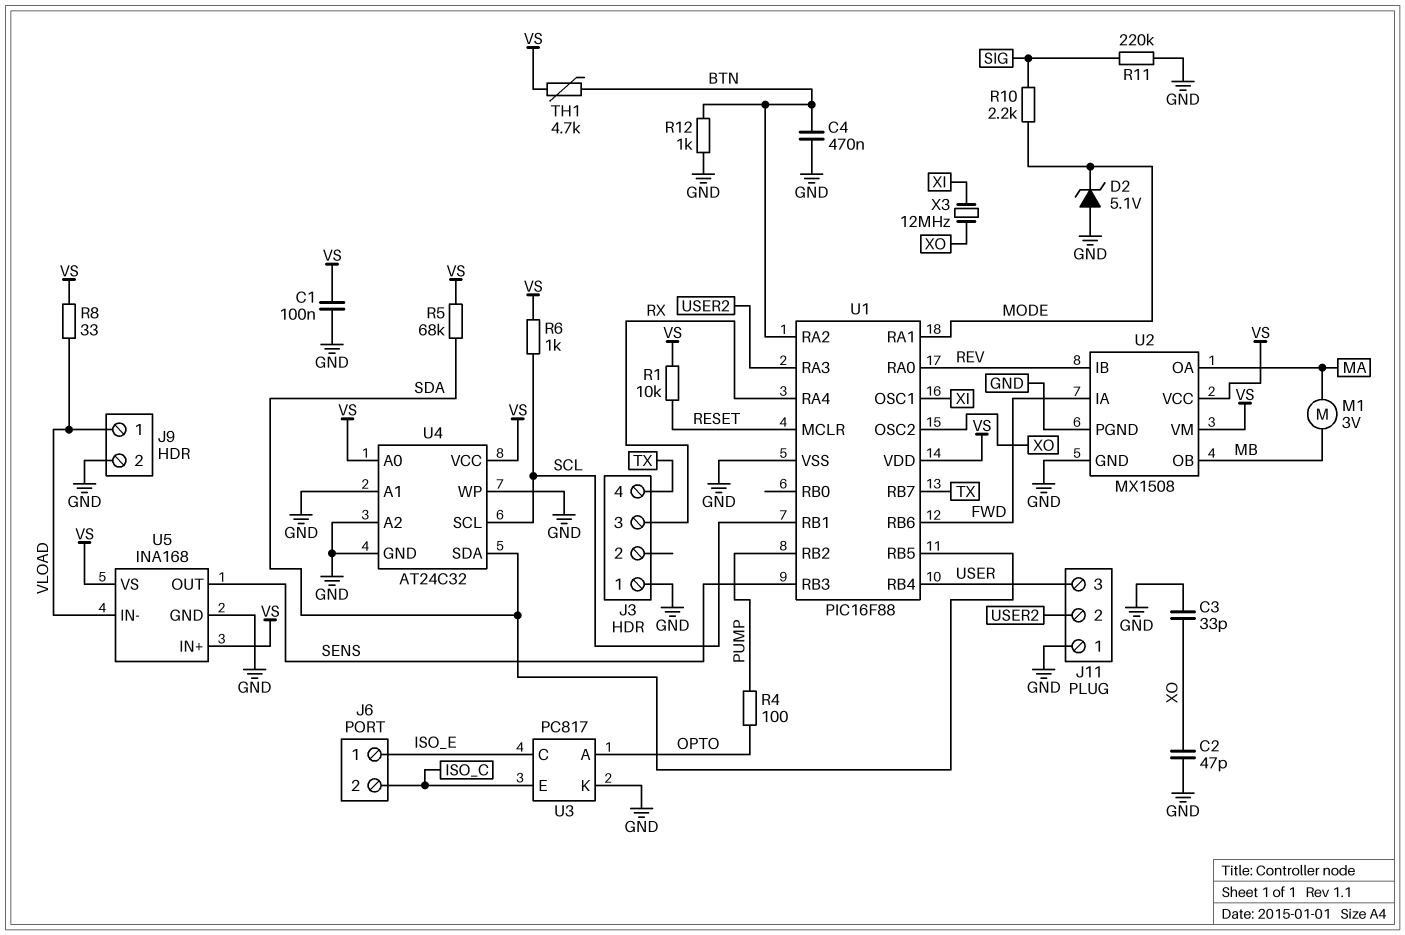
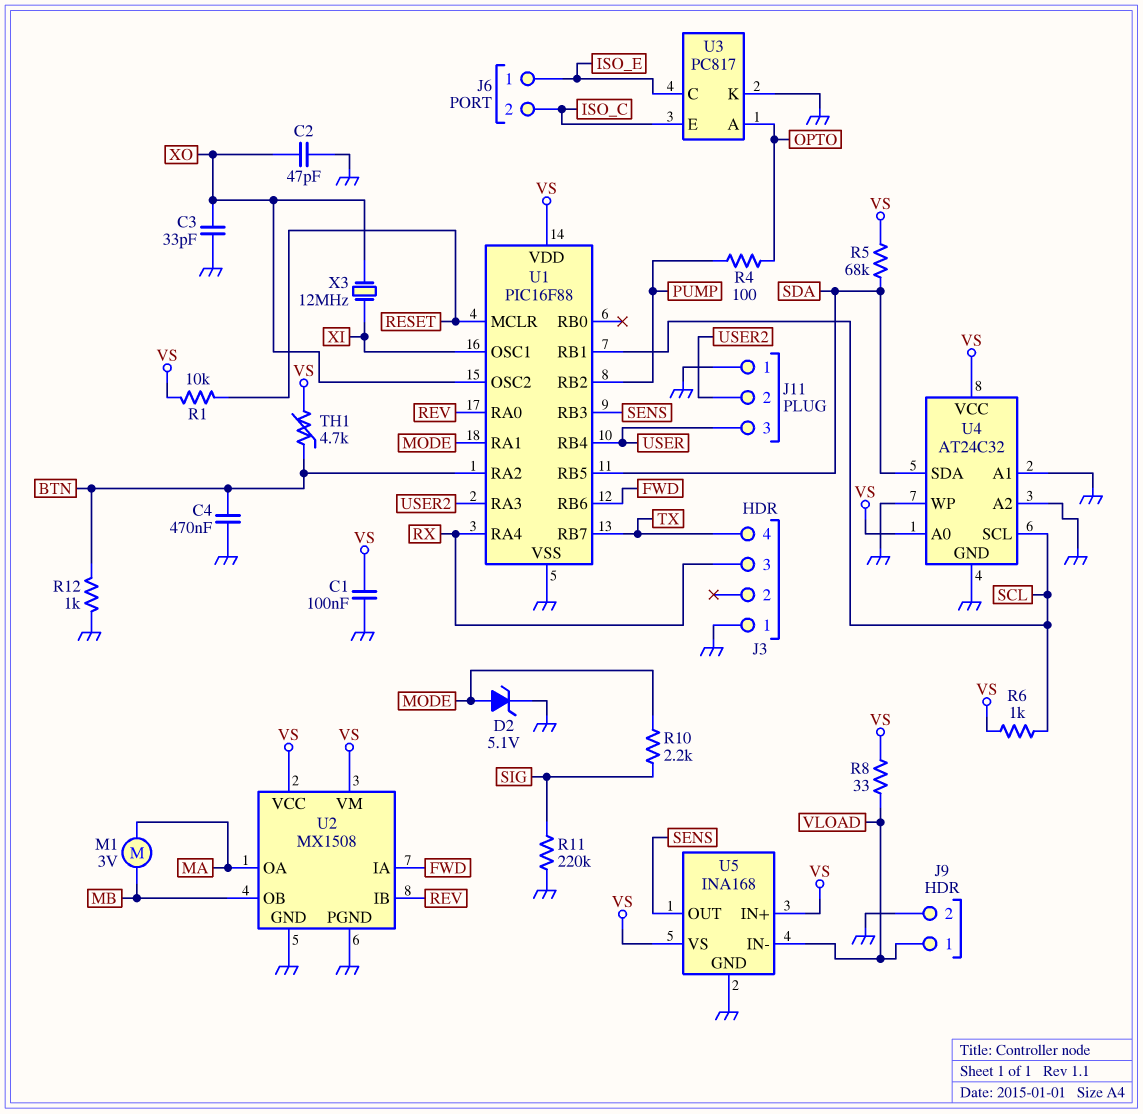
D2: zener 5.1V (A GND, K MODE) -> zener 5.1V (A MODE, K GND)

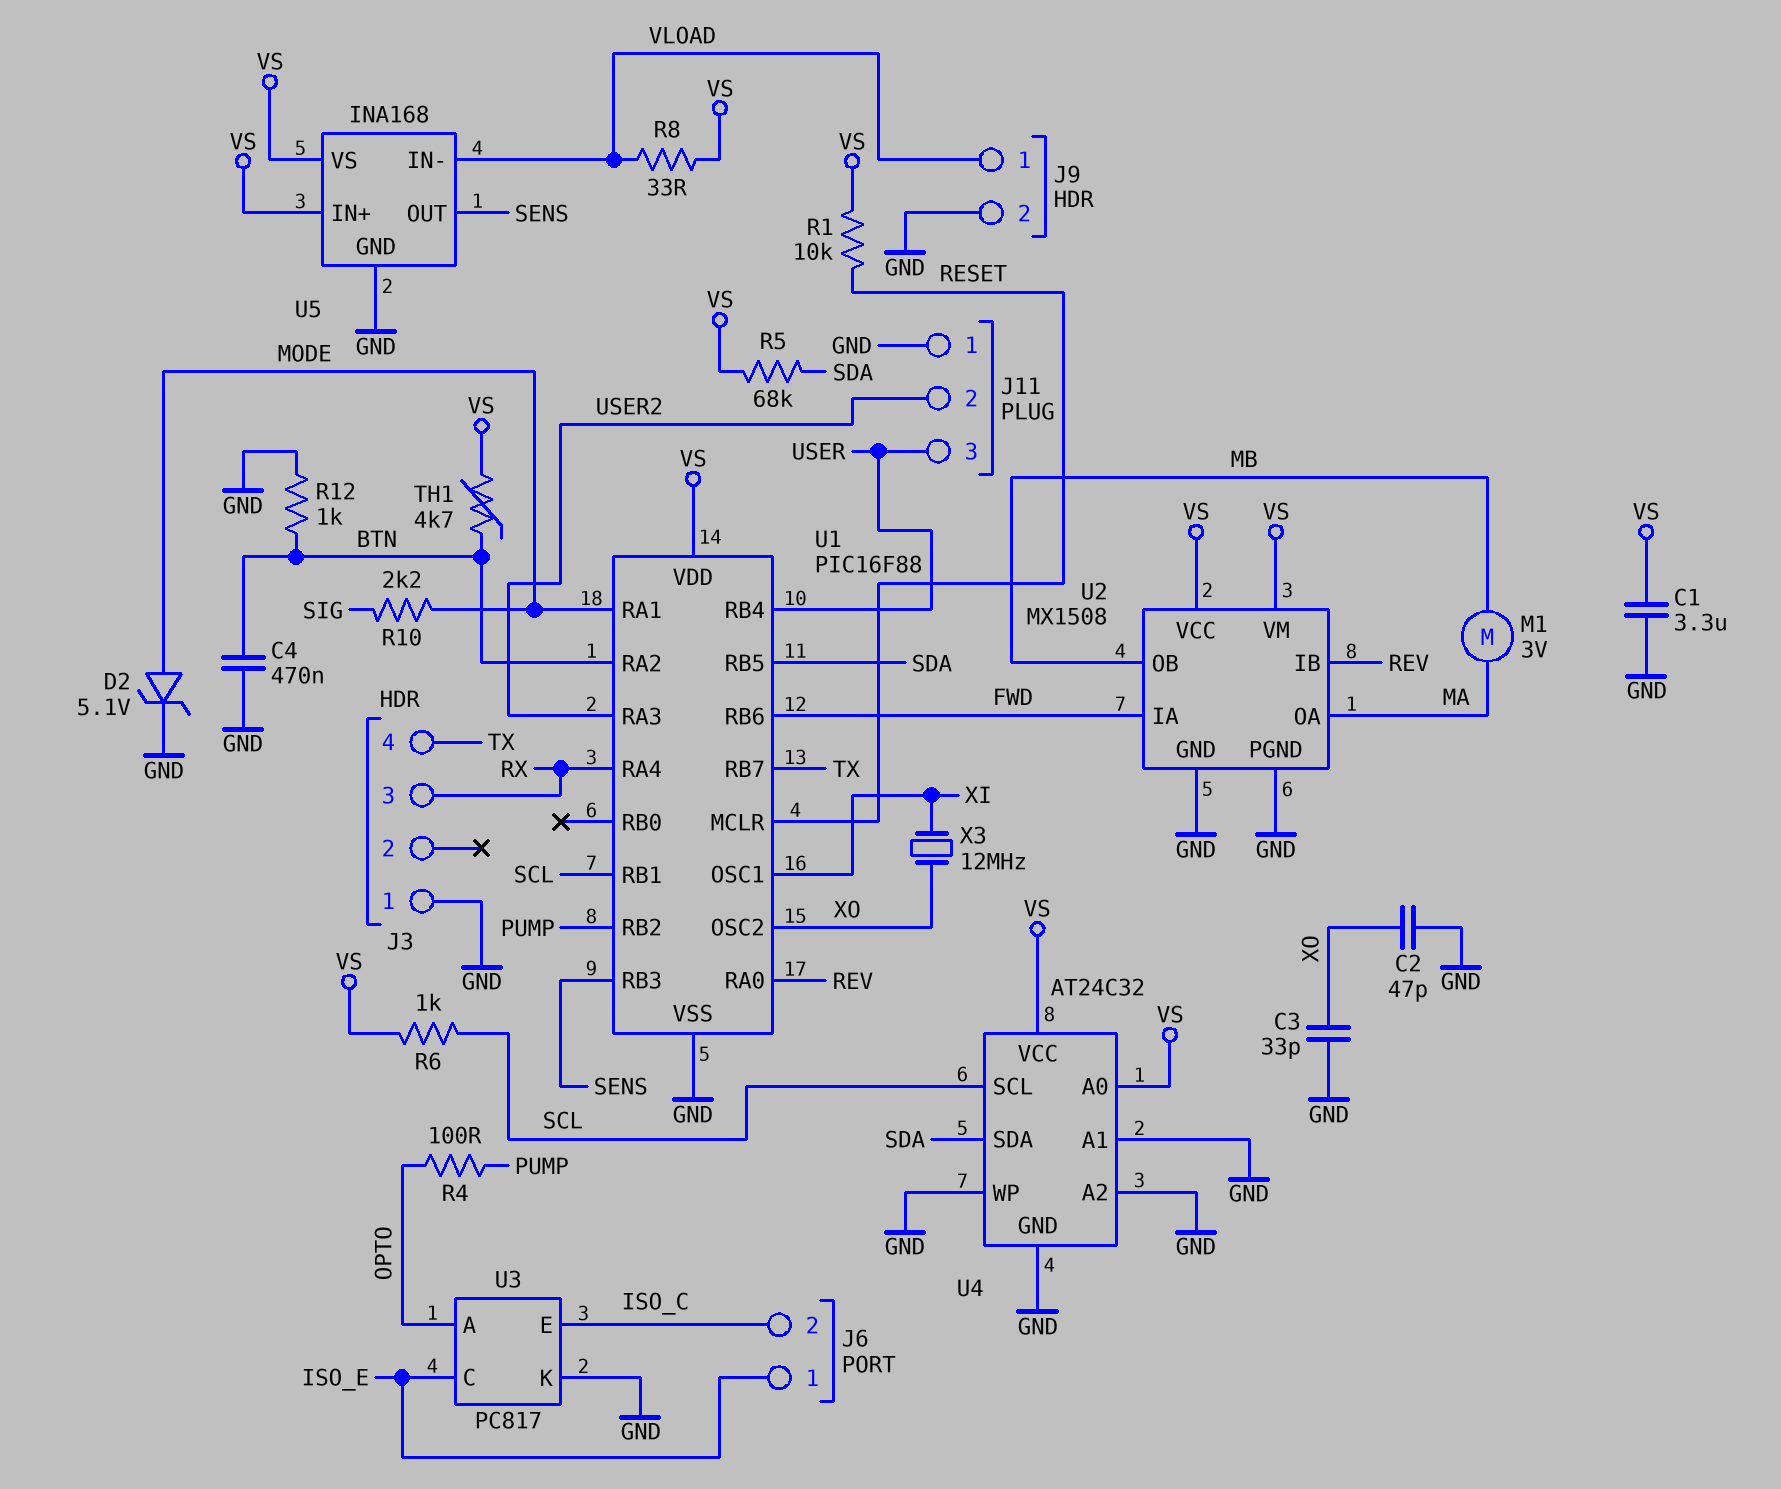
C1: 100nF (GND, VS) -> 3.3uF (GND, VS)
R11: 220k (GND, SIG) -> none

